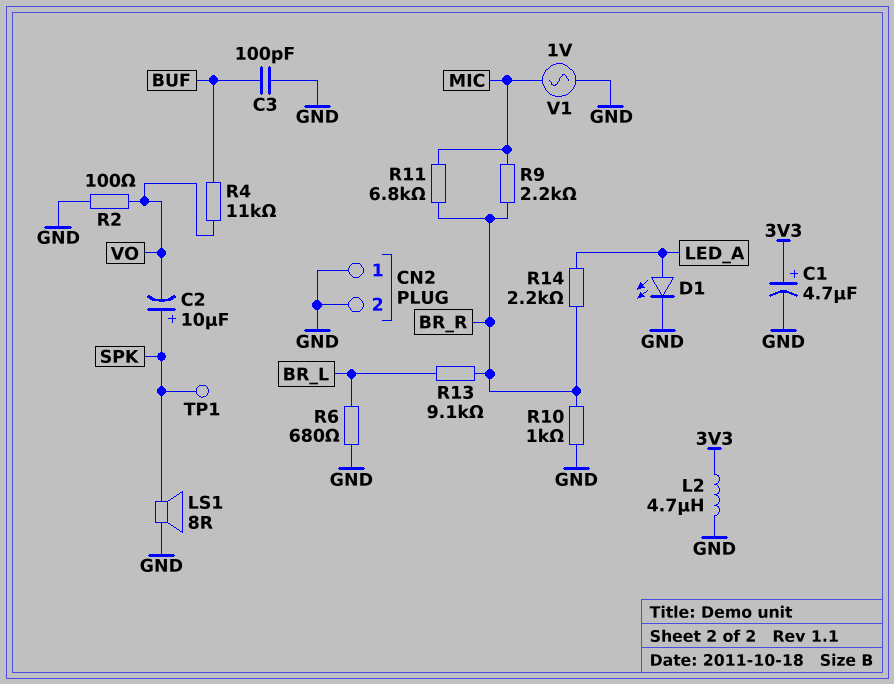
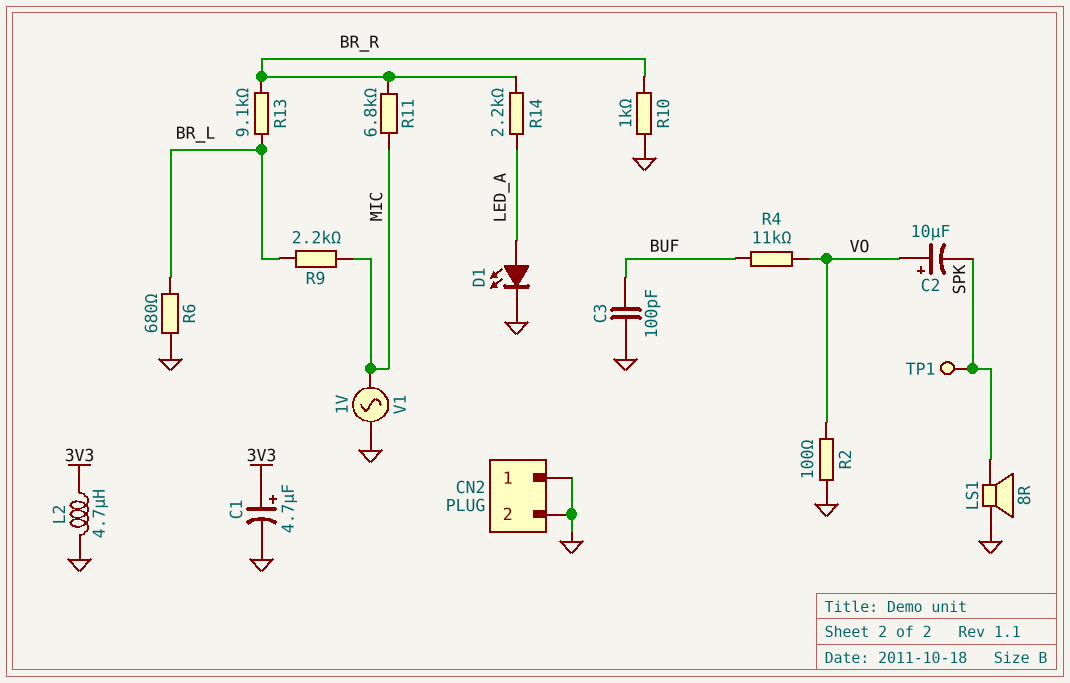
C2: 10uF (plus SPK, minus VO) -> 10uF (plus VO, minus SPK)
R9: 2.2k (BR_R, MIC) -> 2.2k (BR_L, MIC)

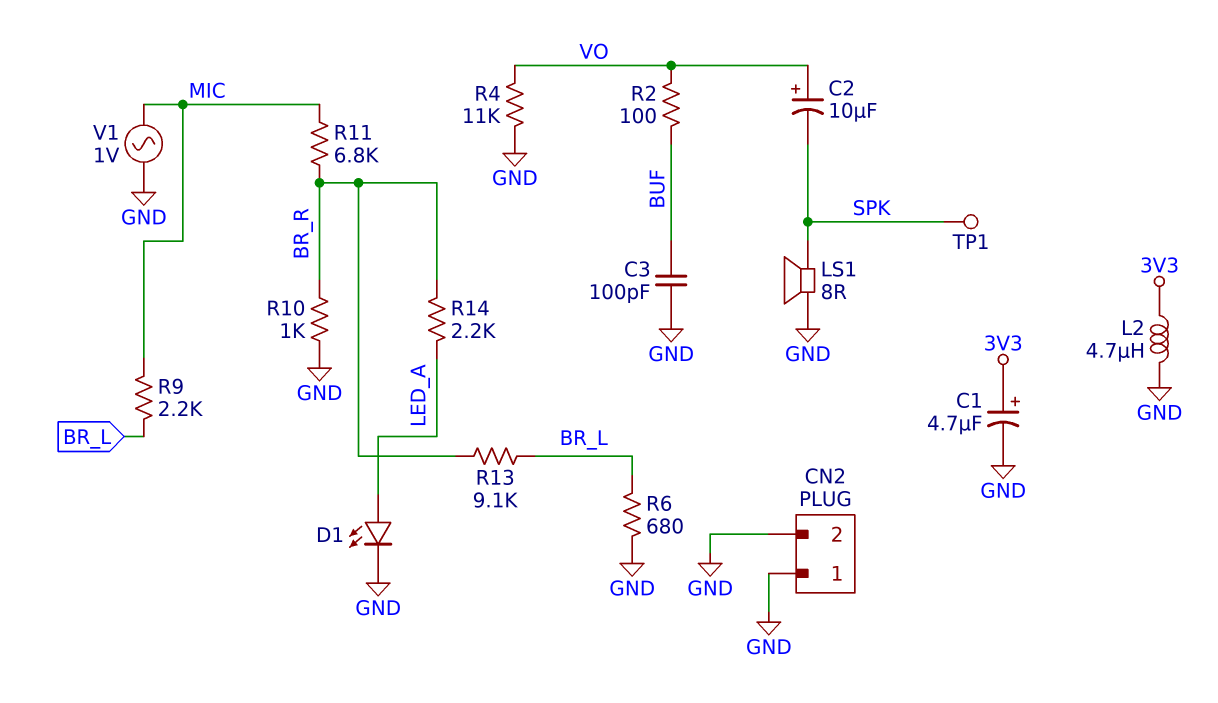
R2: 100 (GND, VO) -> 100 (BUF, VO)
R4: 11k (BUF, VO) -> 11k (GND, VO)

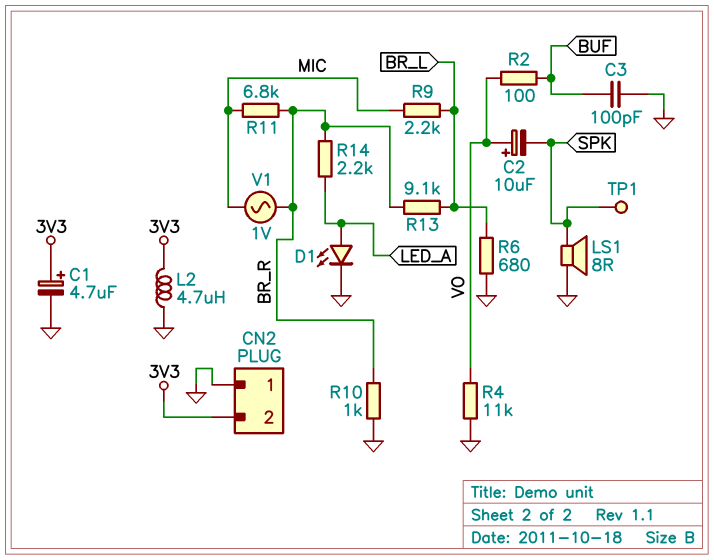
CN2 pin 2: GND -> 3V3
V1: AC 1V (GND, MIC) -> AC 1V (BR_R, MIC)

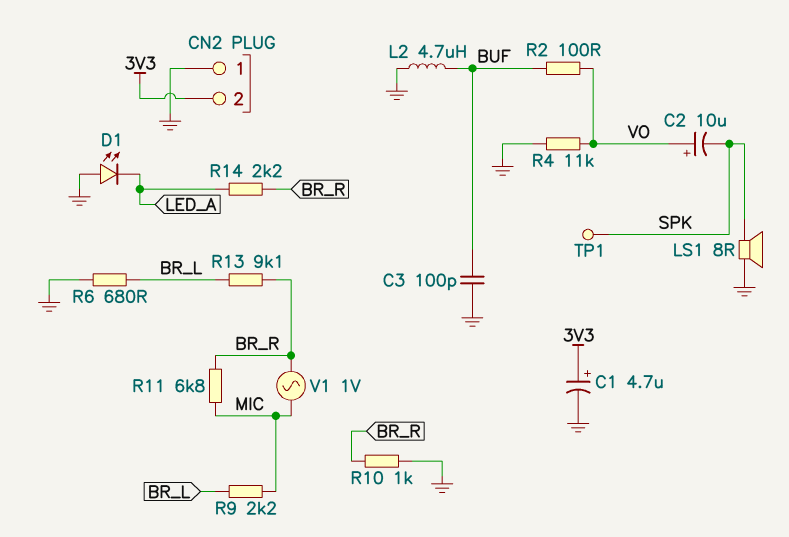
D1: LED (A LED_A, K GND) -> LED (A GND, K LED_A)
L2: 4.7uH (3V3, GND) -> 4.7uH (BUF, GND)

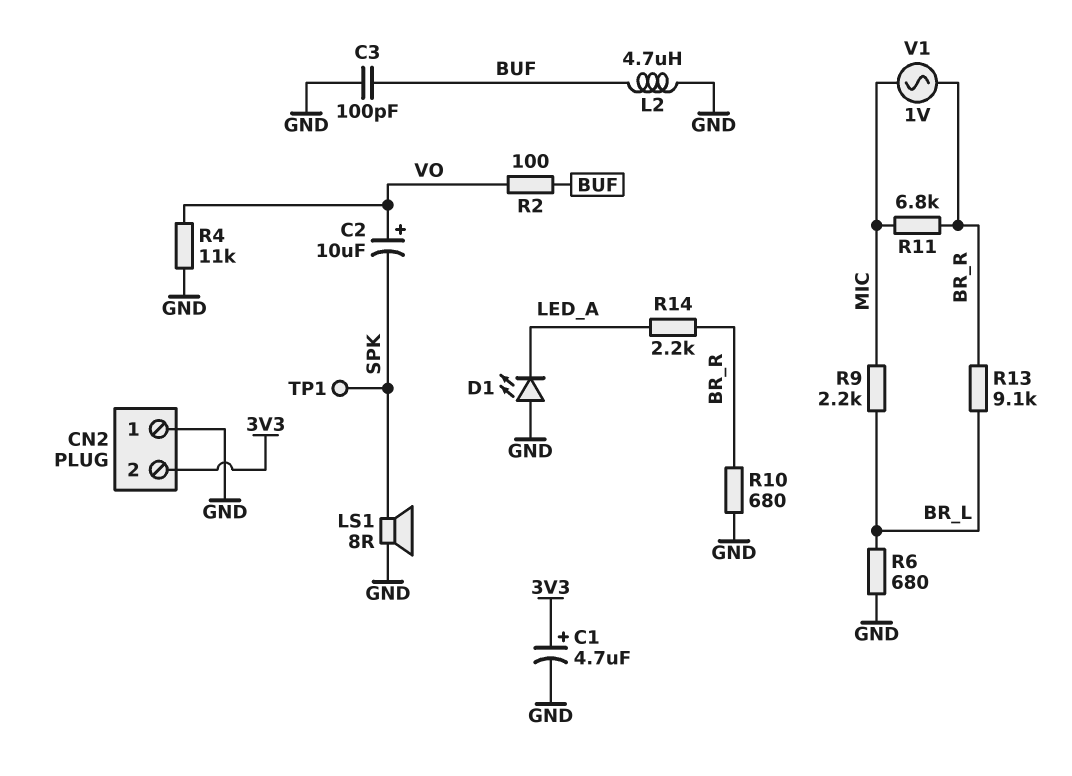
R10: 1k (BR_R, GND) -> 680 (BR_R, GND)

